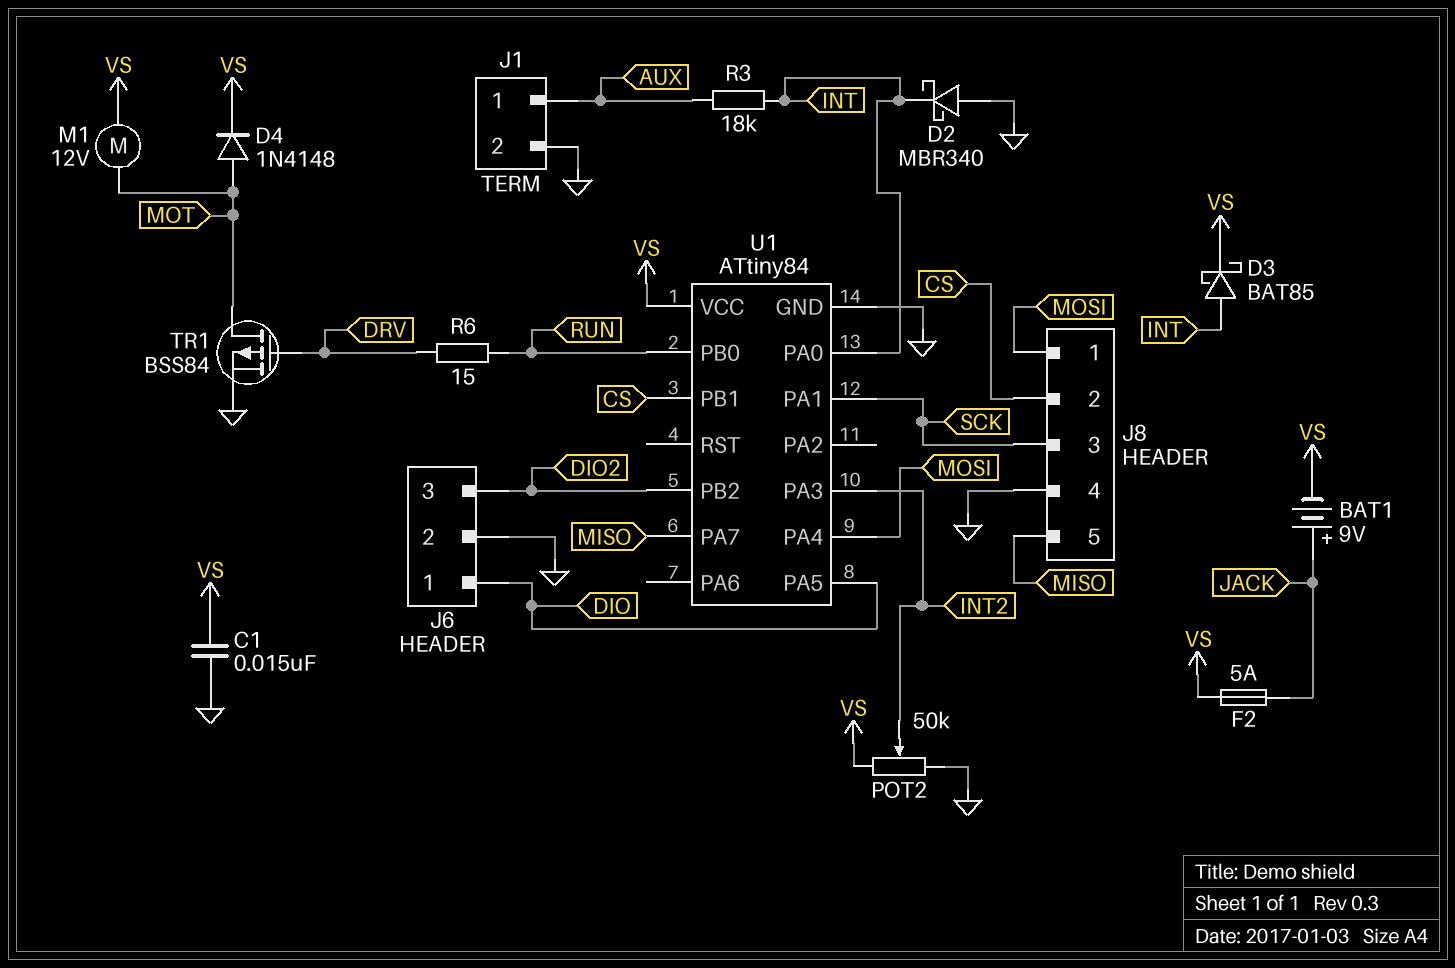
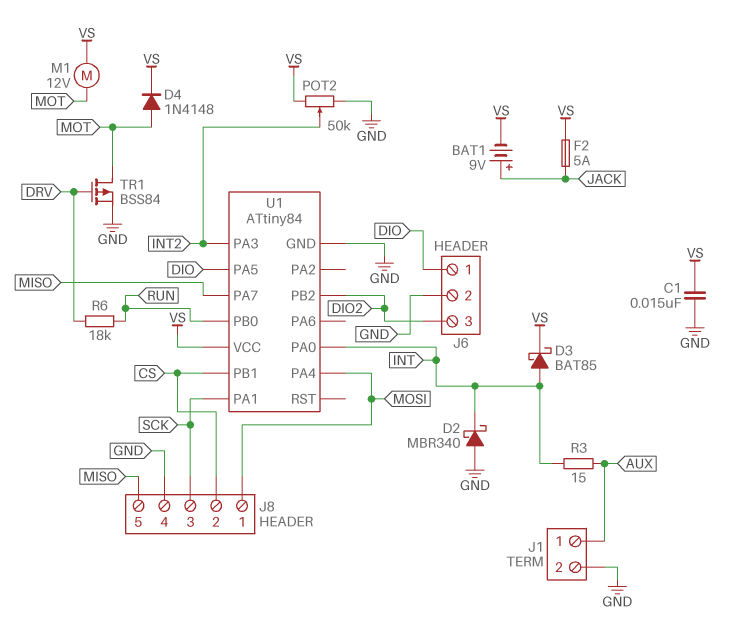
R3: 18k (AUX, INT) -> 15 (AUX, INT)
R6: 15 (DRV, RUN) -> 18k (DRV, RUN)

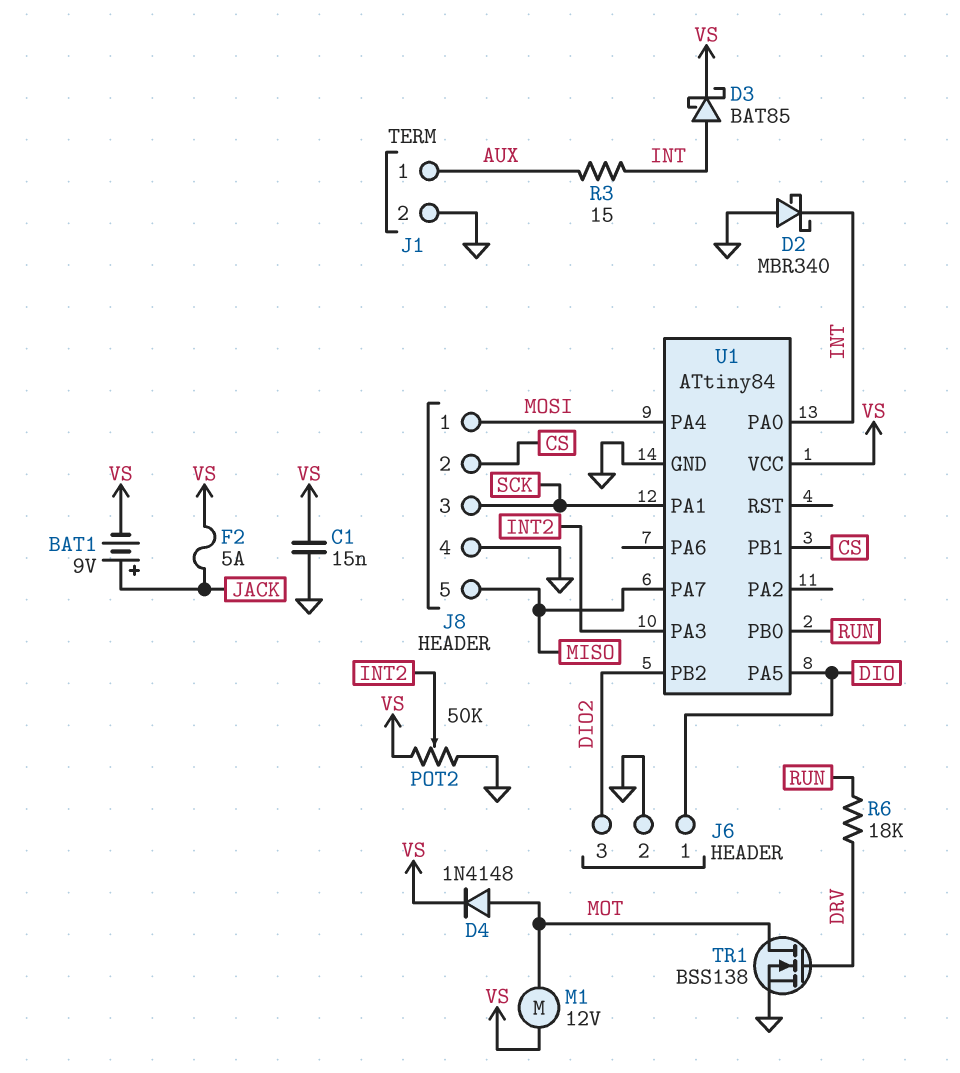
TR1: PMOS BSS84 (G DRV, D MOT, S GND) -> NMOS BSS138 (G DRV, D MOT, S GND)

